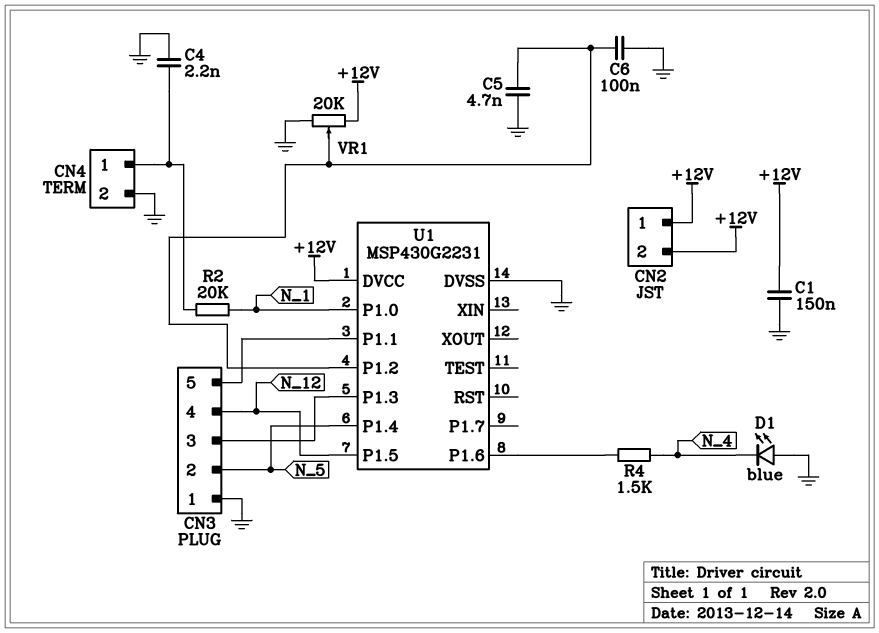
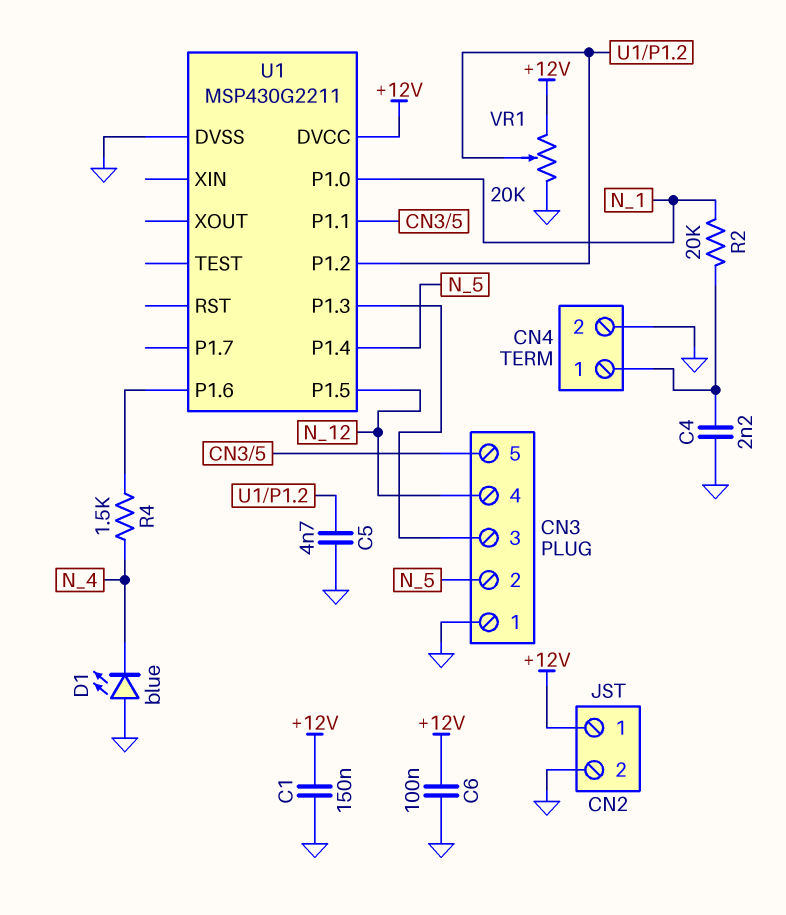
C6: 100nF (GND, U1/P1.2) -> 100nF (+12V, GND)
CN2 pin 2: +12V -> GND
U1: MSP430G2231 -> MSP430G2211

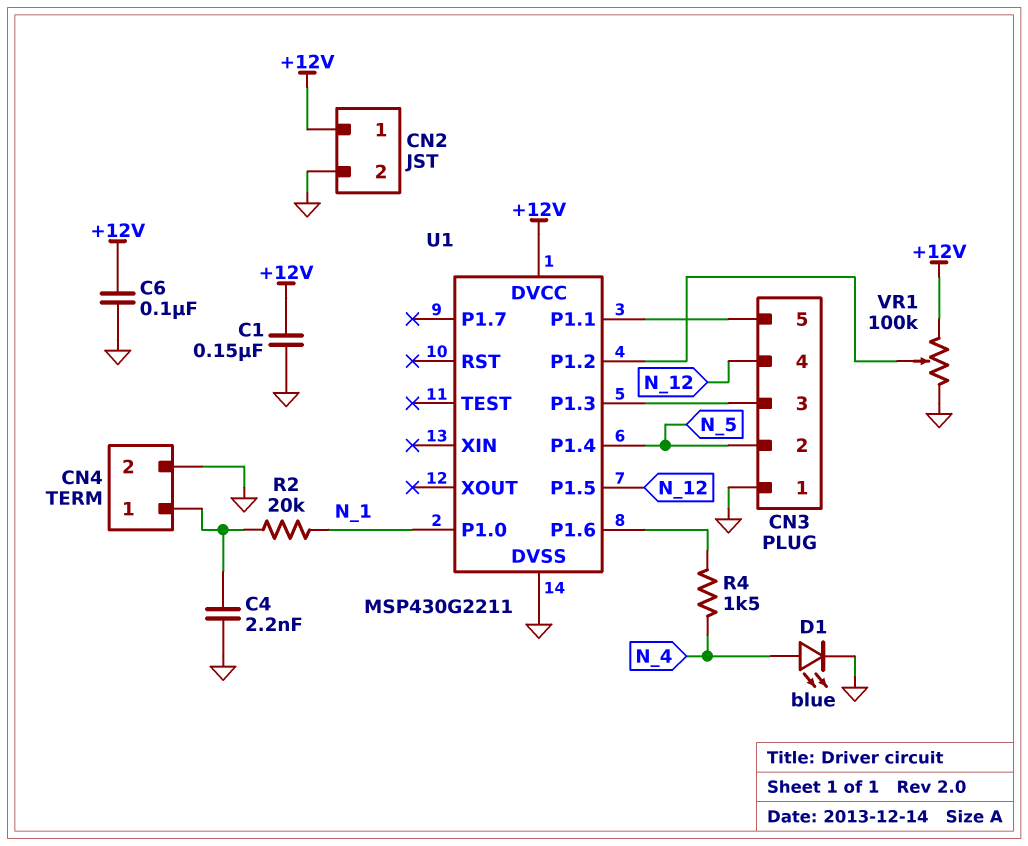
C5: 4.7nF (GND, U1/P1.2) -> none
D1: LED blue (A GND, K N_4) -> LED blue (A N_4, K GND)
VR1: 20k (+12V, GND, wiper U1/P1.2) -> 100k (+12V, GND, wiper U1/P1.2)

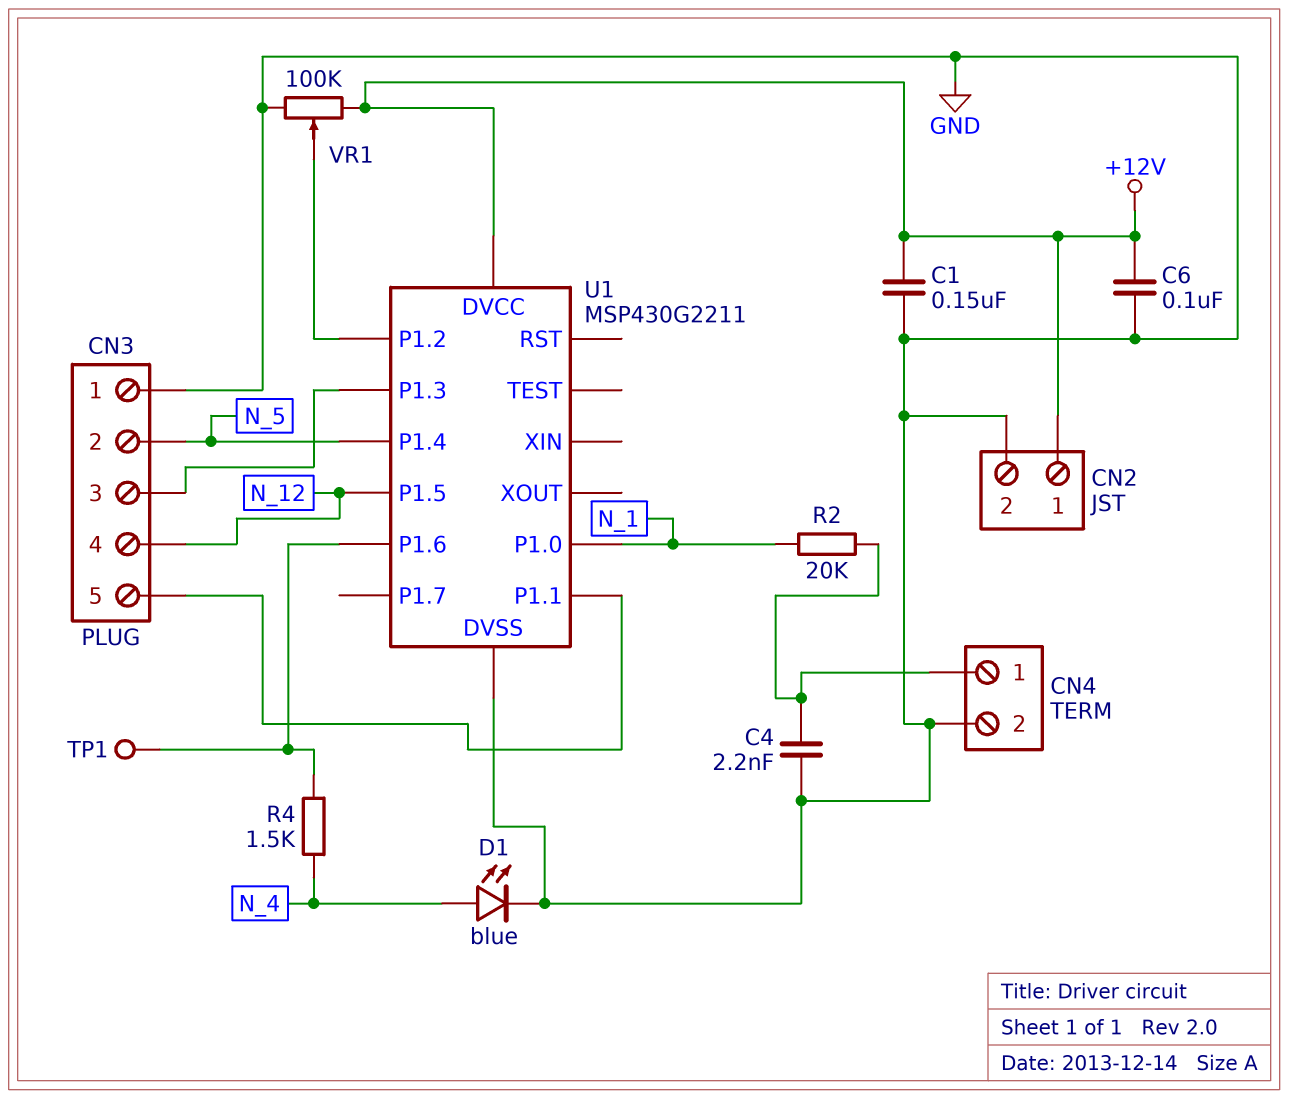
TP1: none -> test point (U1/P1.6)

